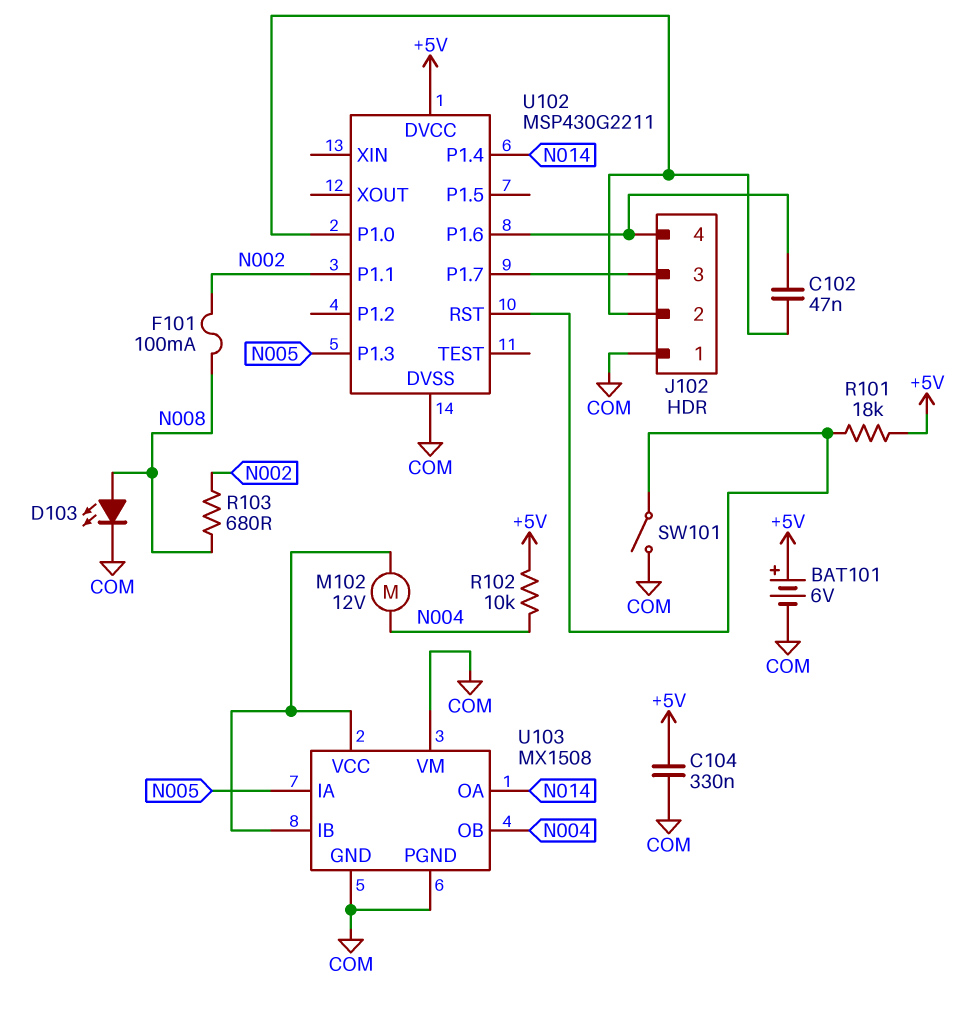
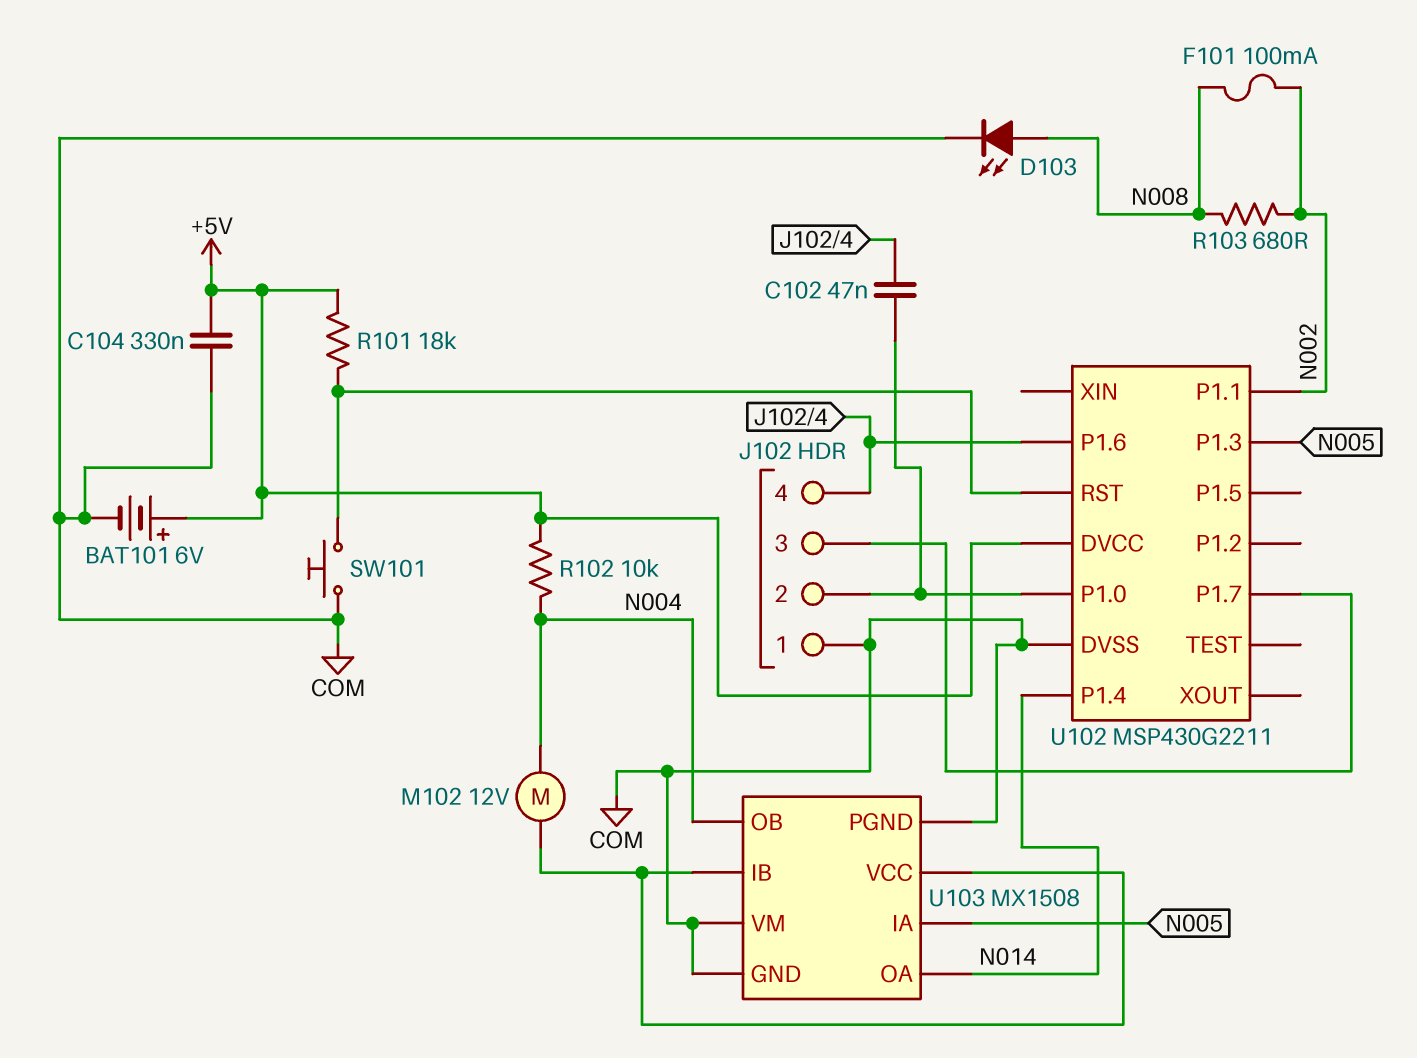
SW101: switch (COM, U102/RST) -> button (COM, U102/RST)

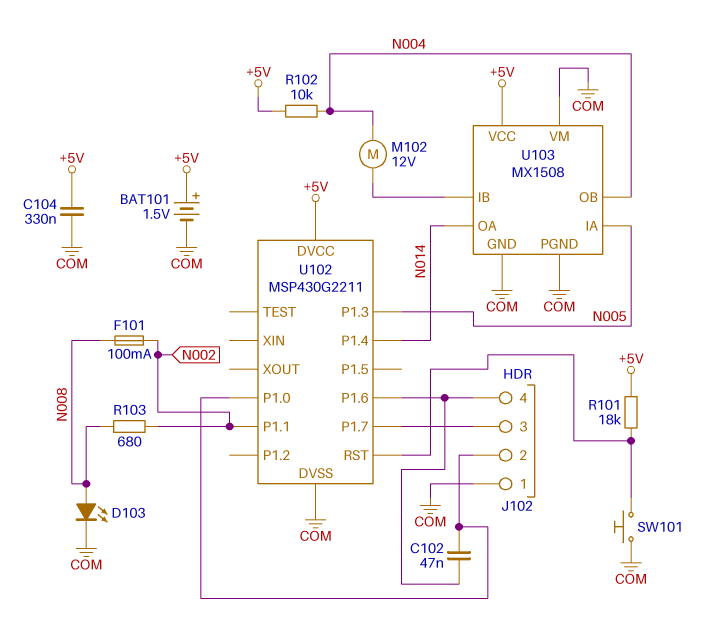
BAT101: 6V (plus +5V, minus COM) -> 1.5V (plus +5V, minus COM)
U103 pin VCC: U103/IB -> +5V

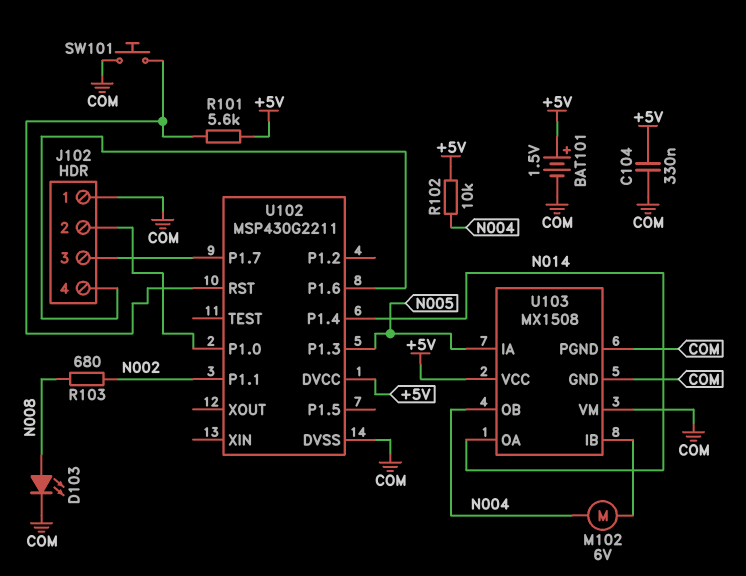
C102: 47nF (J102/2, J102/4) -> none
F101: 100mA (N002, N008) -> none
M102: motor 12V (N004, U103/IB) -> motor 6V (N004, U103/IB)
R101: 18k (+5V, U102/RST) -> 5.6k (+5V, U102/RST)

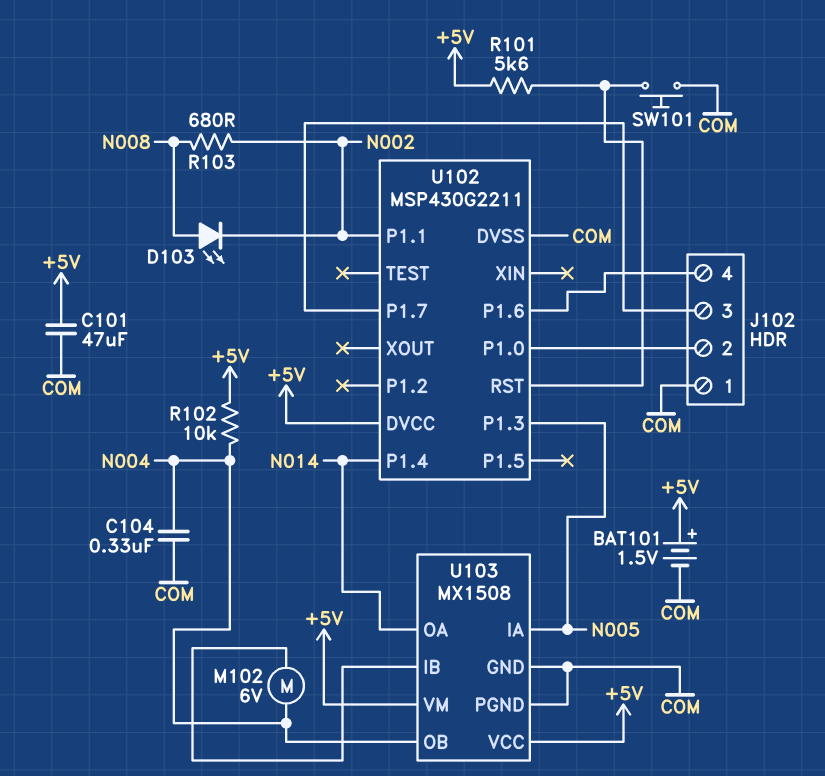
C101: none -> 47uF (+5V, COM)
C104: 330nF (+5V, COM) -> 330nF (COM, N004)
D103: LED (A N008, K COM) -> LED (A N008, K N002)
U103 pin VM: COM -> +5V

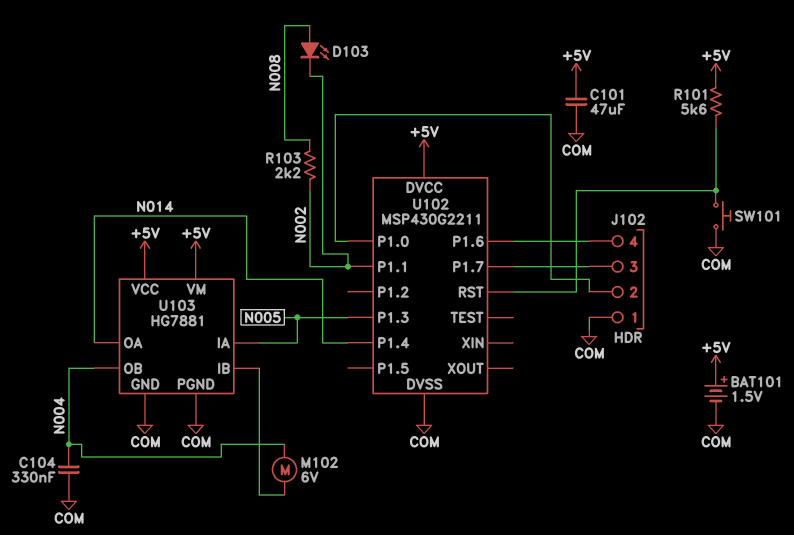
R102: 10k (+5V, N004) -> none
R103: 680 (N002, N008) -> 2.2k (N002, N008)
U103: MX1508 -> HG7881

